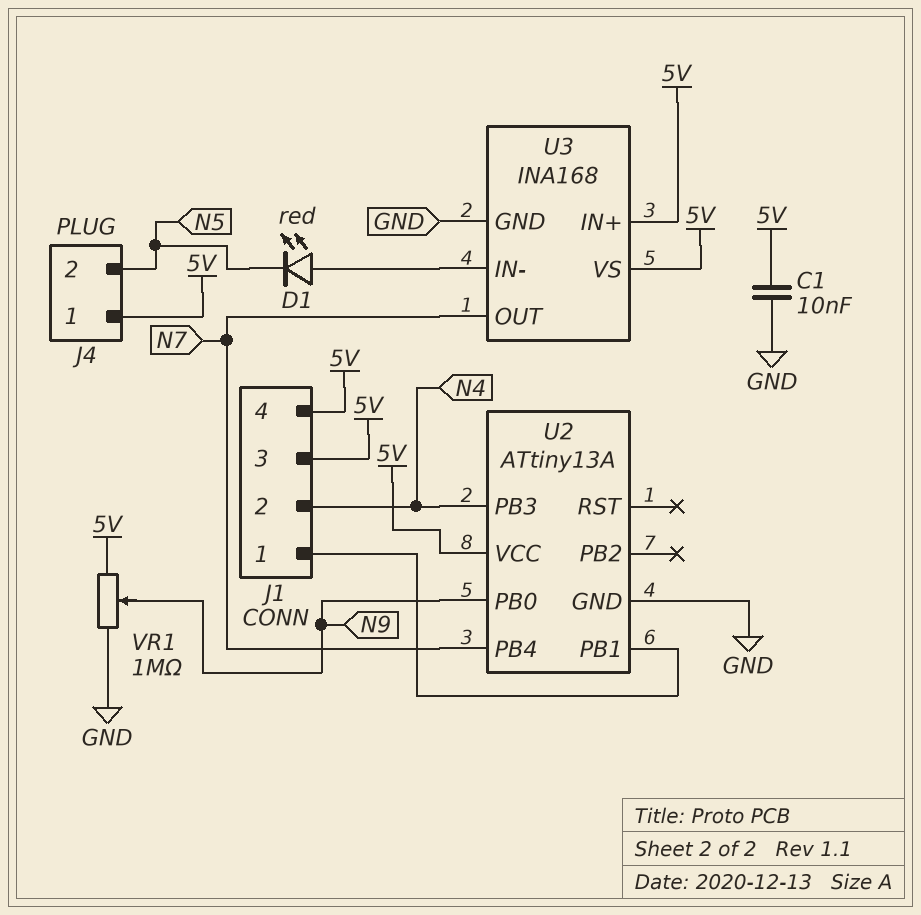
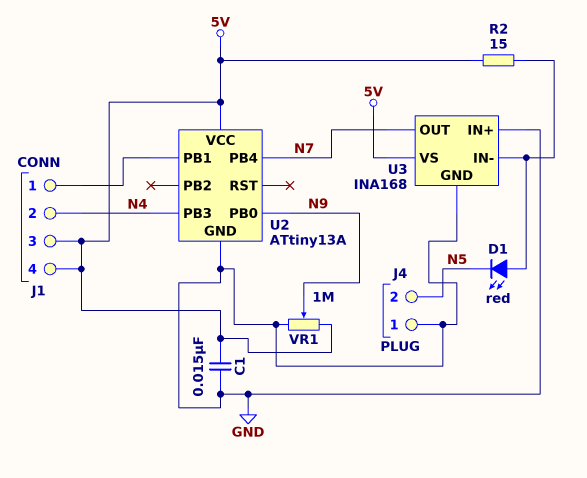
C1: 10nF (5V, GND) -> 15nF (5V, GND)
J4 pin 1: 5V -> GND
R2: none -> 15 (5V, U3/IN-)
U3 pin IN+: 5V -> GND

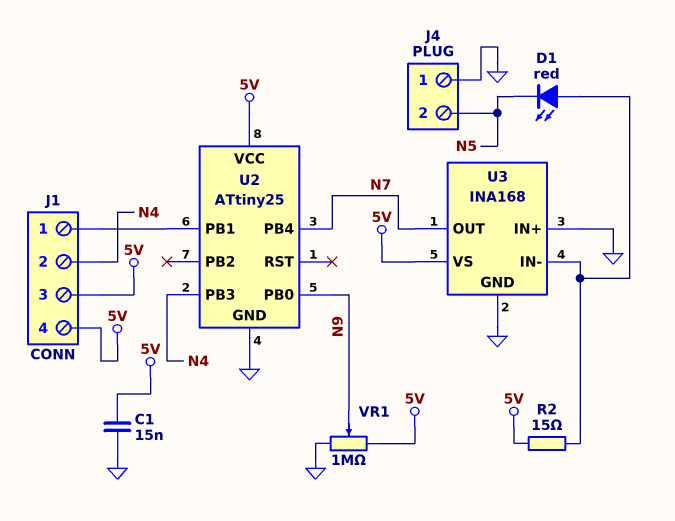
U2: ATtiny13A -> ATtiny25

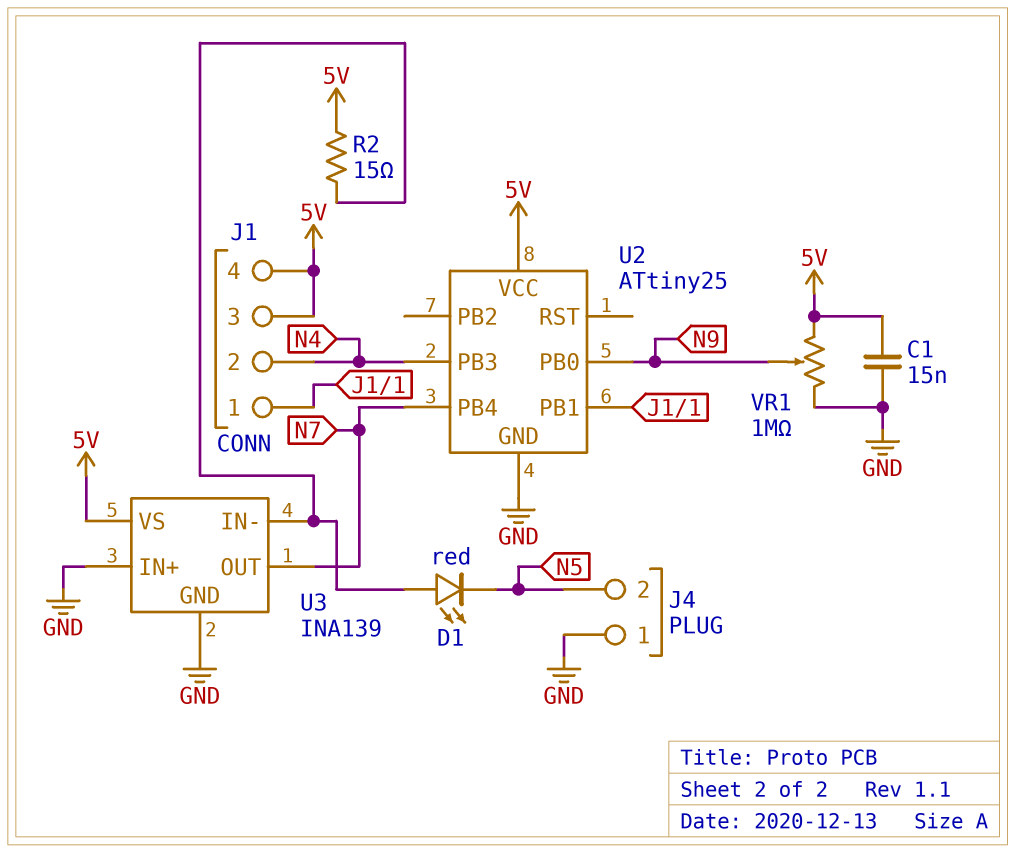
U3: INA168 -> INA139

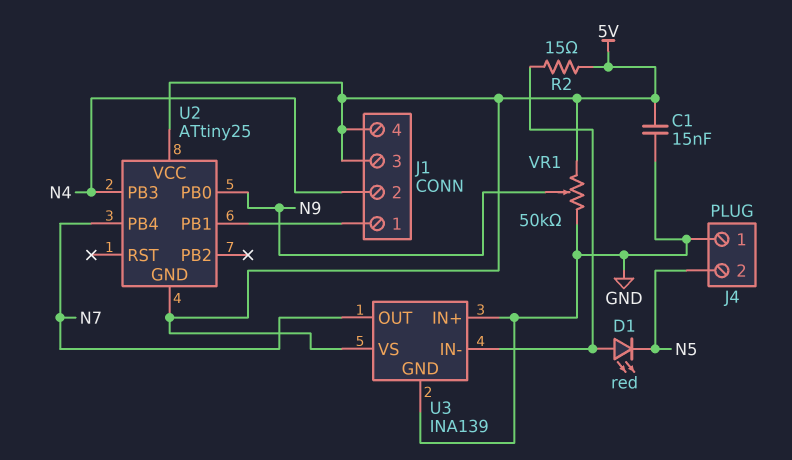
U2 pin GND: GND -> 5V
VR1: 1M (5V, GND, wiper N9) -> 50k (5V, GND, wiper N9)

